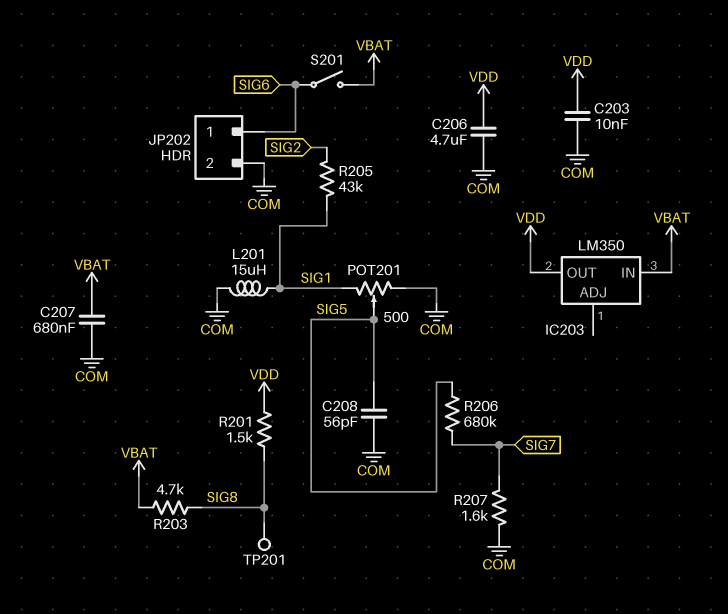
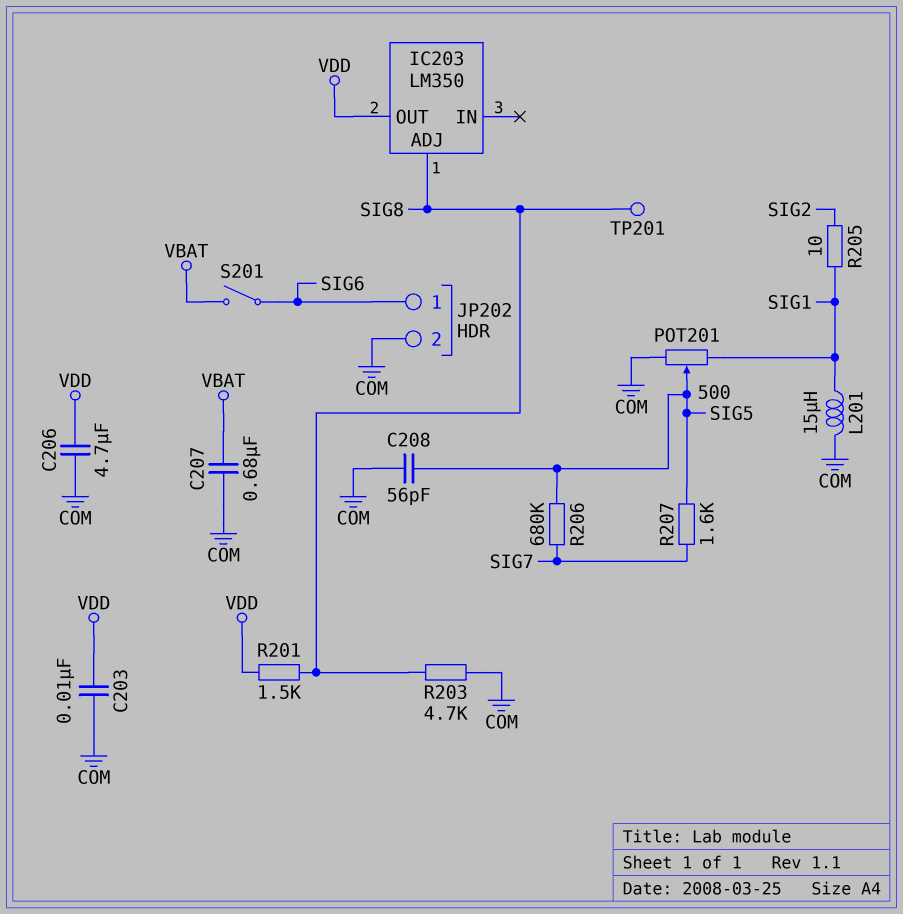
IC203 pin ADJ: none -> SIG8
IC203 pin IN: VBAT -> none
R203: 4.7k (SIG8, VBAT) -> 4.7k (COM, SIG8)
R205: 43k (SIG1, SIG2) -> 10 (SIG1, SIG2)
R207: 1.6k (COM, SIG7) -> 1.6k (SIG5, SIG7)

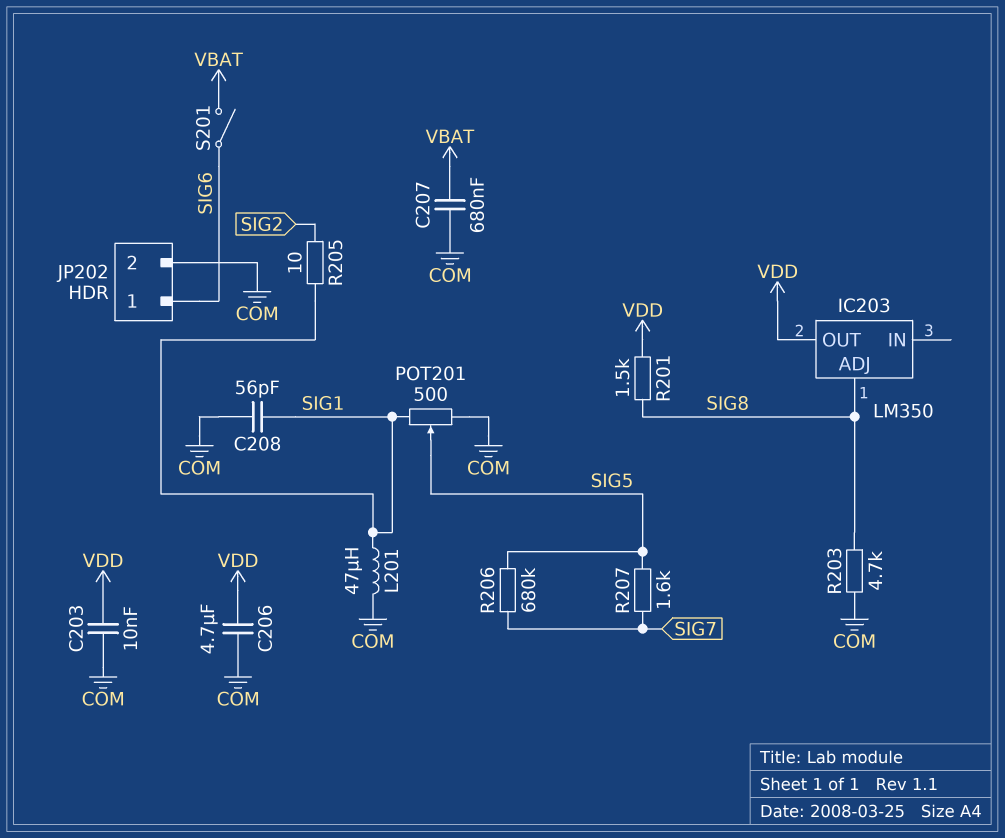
C208: 56pF (COM, SIG5) -> 56pF (COM, SIG1)
L201: 15uH (COM, SIG1) -> 47uH (COM, SIG1)
TP201: test point (SIG8) -> none

